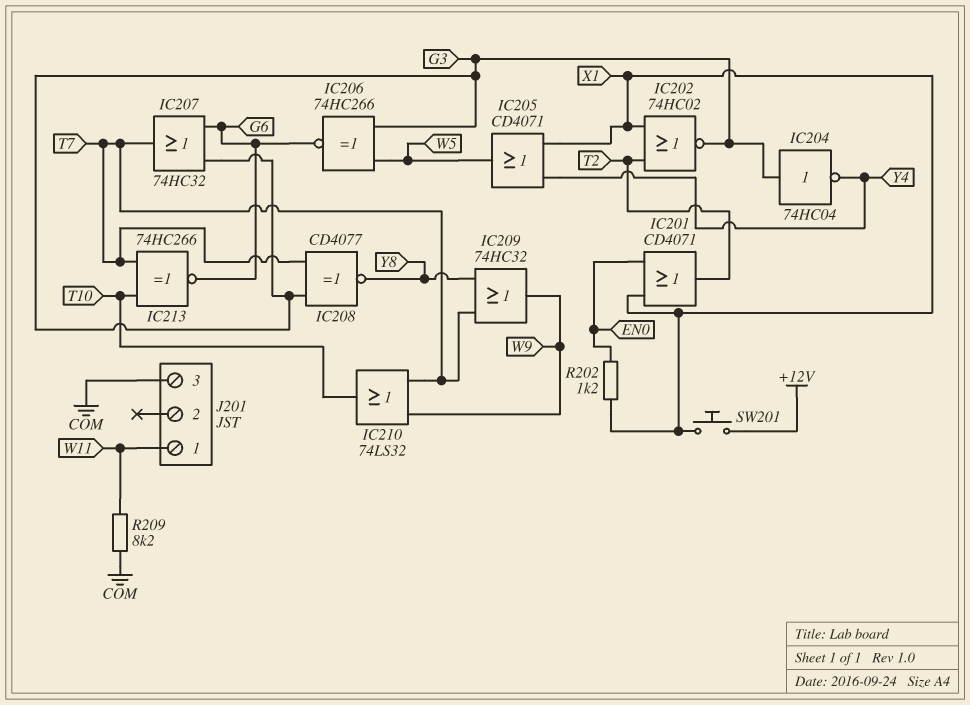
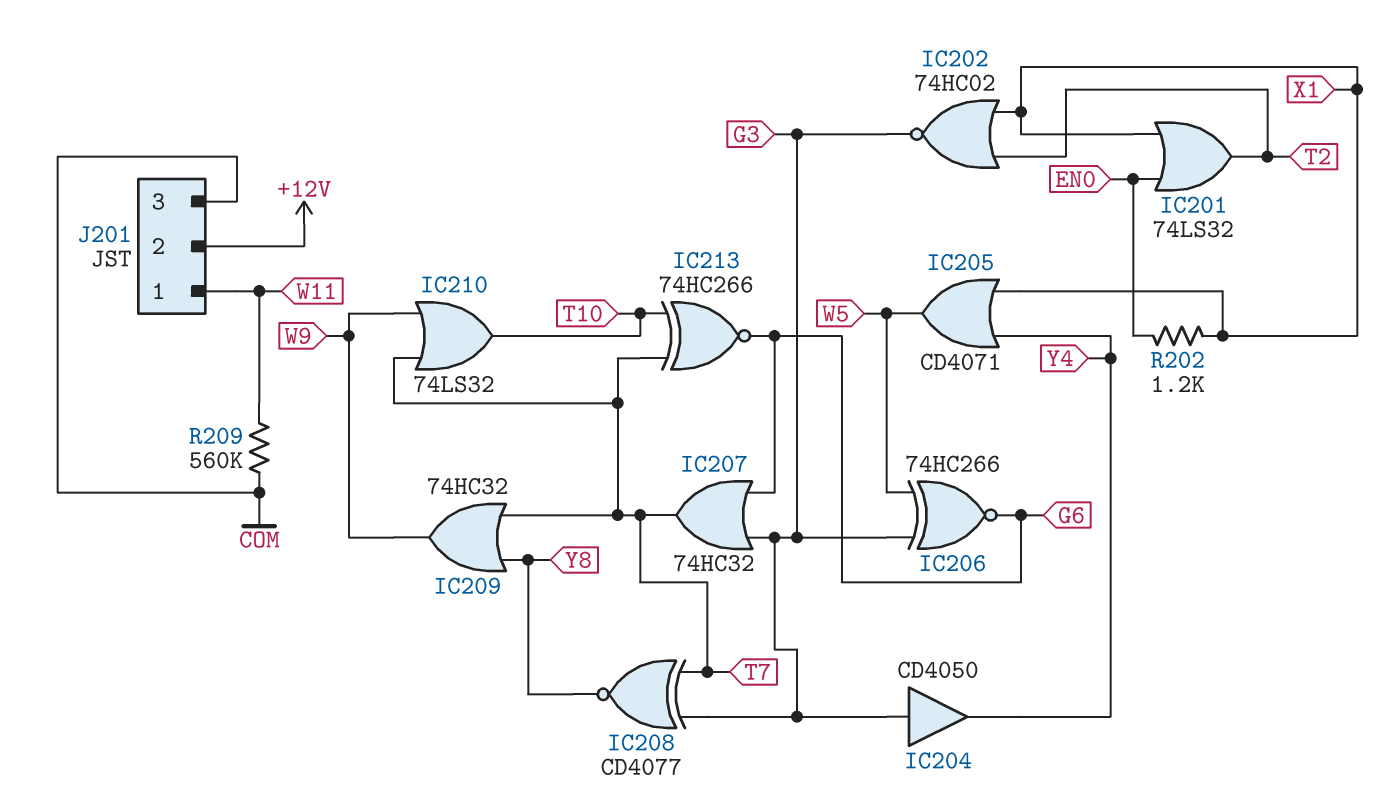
IC201: OR CD4071 (in EN0, in X1, out T2) -> OR 74LS32 (in EN0, in X1, out T2)
IC204: NOT 74HC04 (in G3, out Y4) -> buffer CD4050 (in G3, out Y4)
J201 pin 2: none -> +12V
R209: 8.2k (COM, W11) -> 560k (COM, W11)
SW201: button (+12V, X1) -> none

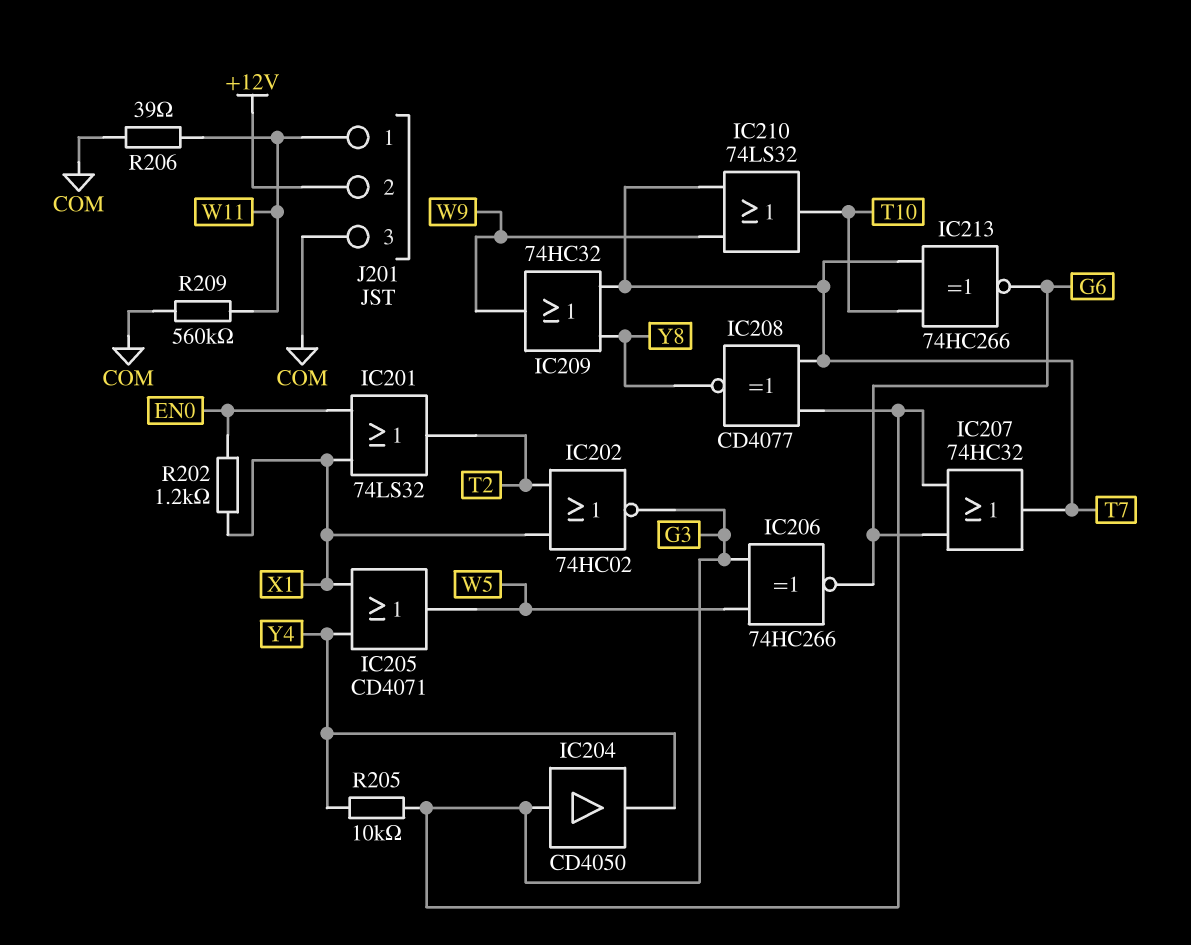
R205: none -> 10k (G3, Y4)
R206: none -> 39 (COM, W11)

